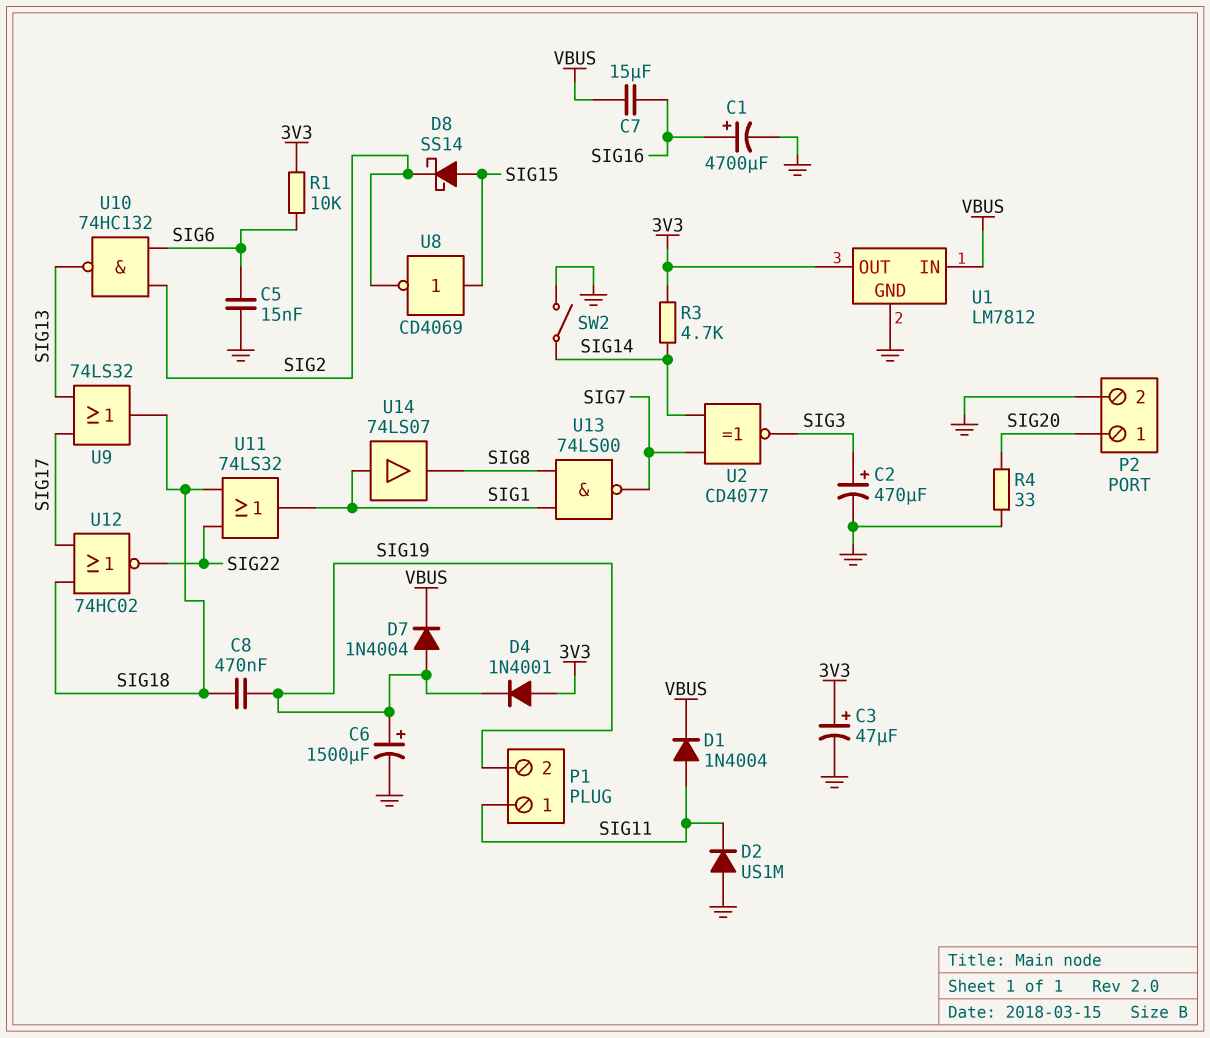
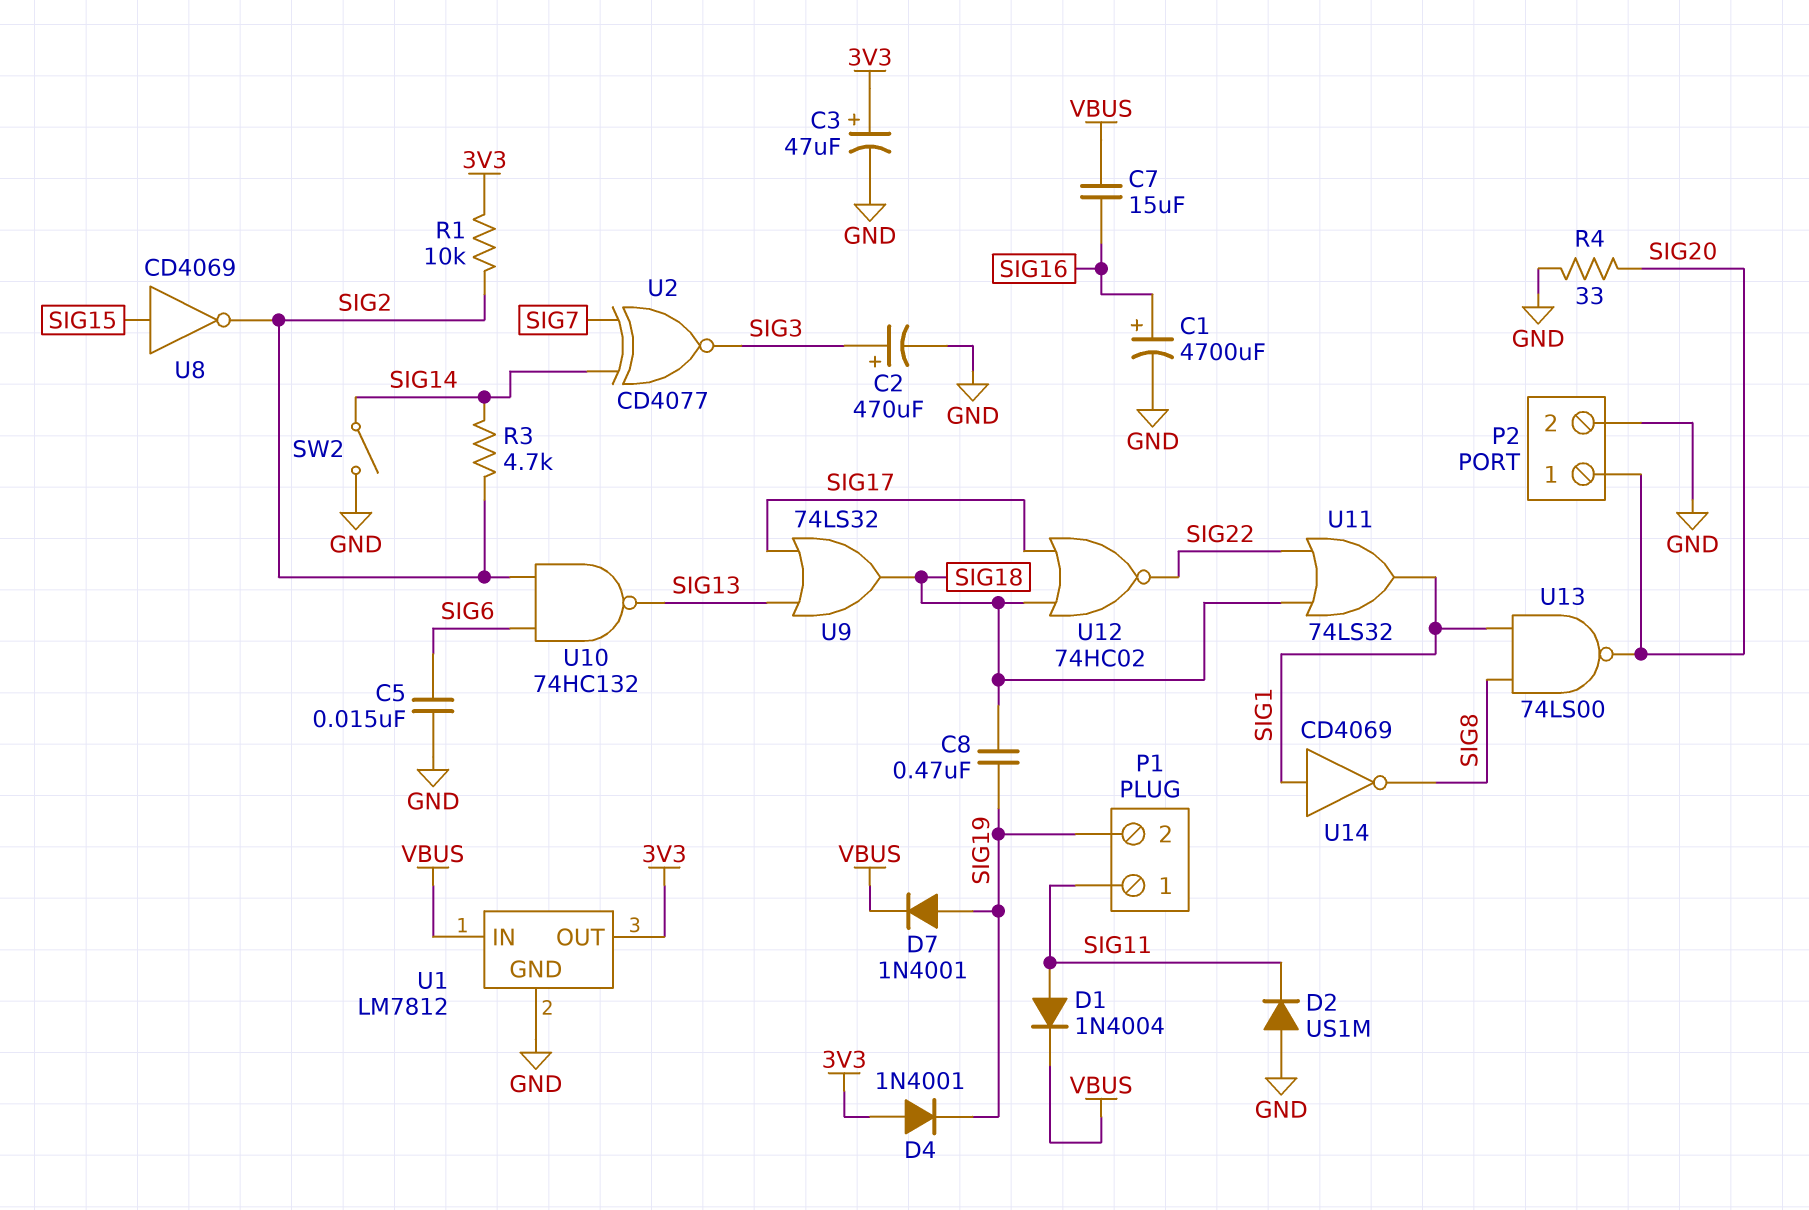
C6: 1500uF (plus SIG19, minus GND) -> none
D7: diode 1N4004 (A SIG19, K VBUS) -> diode 1N4001 (A SIG19, K VBUS)
D8: schottky SS14 (A SIG15, K SIG2) -> none
R1: 10k (3V3, SIG6) -> 10k (3V3, SIG2)
R3: 4.7k (3V3, SIG14) -> 4.7k (SIG2, SIG14)
U13: NAND 74LS00 (in SIG1, in SIG8, out SIG7) -> NAND 74LS00 (in SIG1, in SIG8, out SIG20)
U14: buffer 74LS07 (in SIG1, out SIG8) -> NOT CD4069 (in SIG1, out SIG8)

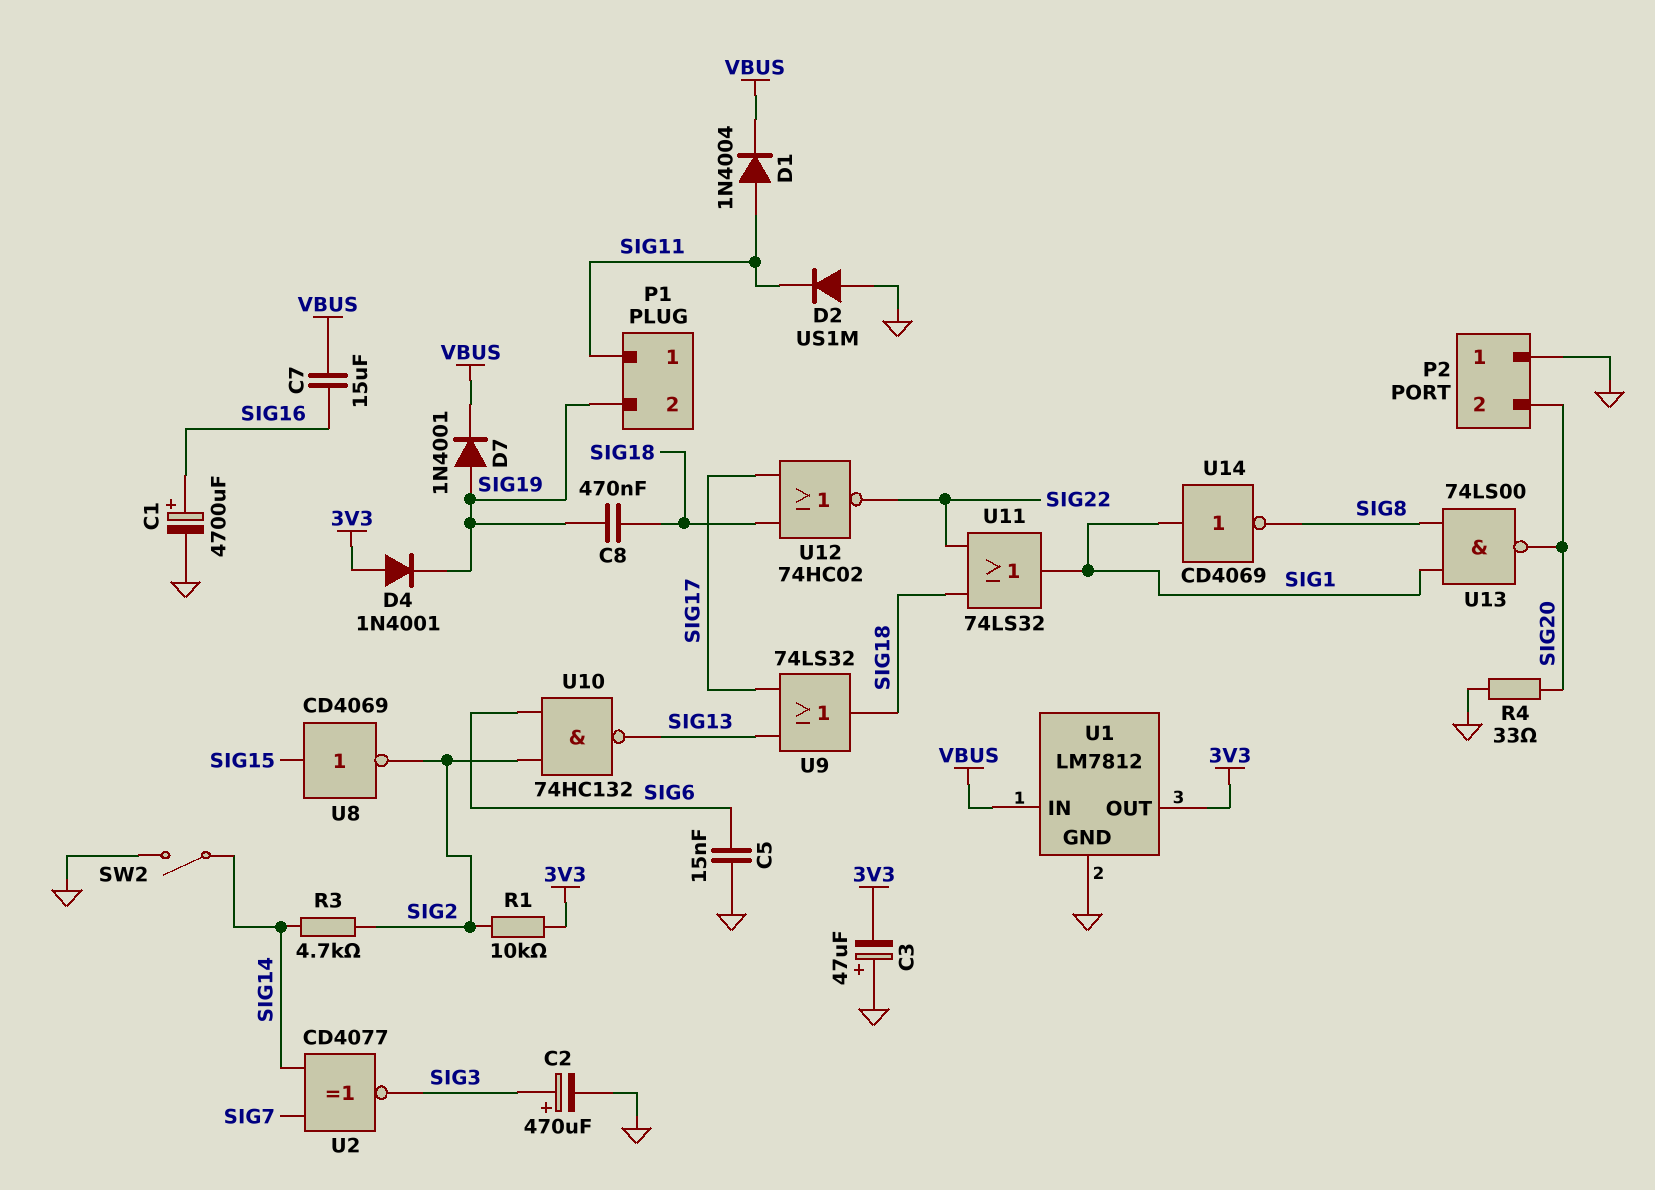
C3: 47uF (plus 3V3, minus GND) -> 47uF (plus GND, minus 3V3)
P2 pin 1: SIG20 -> GND
P2 pin 2: GND -> SIG20

